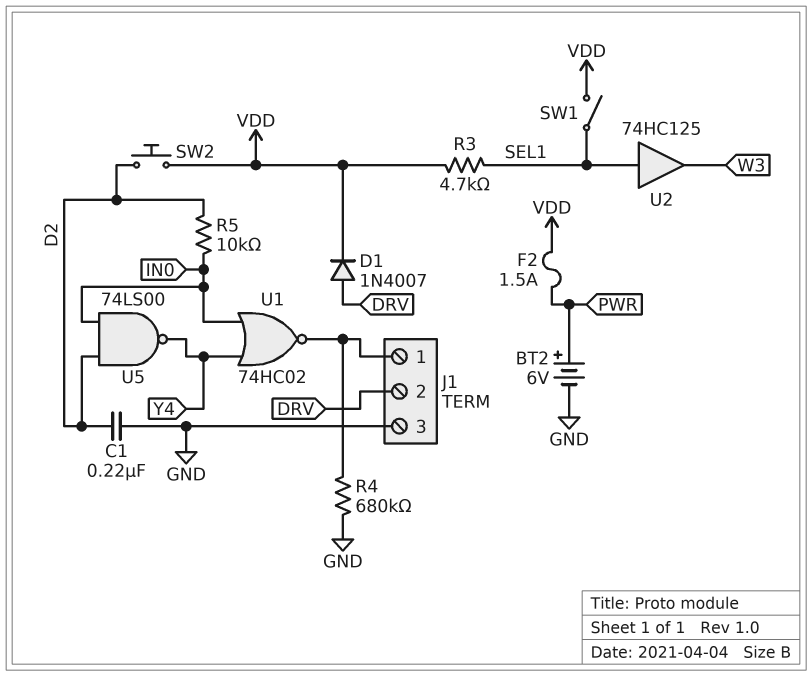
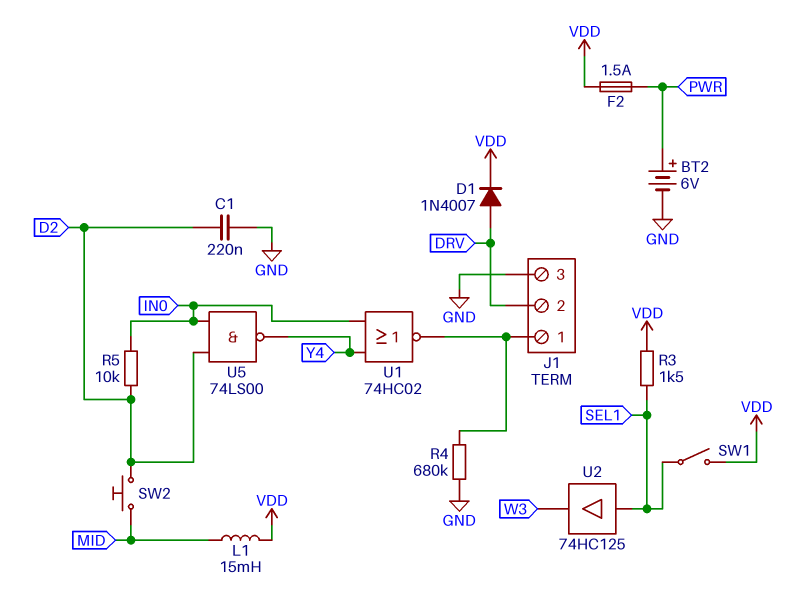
L1: none -> 15mH (MID, VDD)
R3: 4.7k (SEL1, VDD) -> 1.5k (SEL1, VDD)
SW2: button (D2, VDD) -> button (D2, MID)

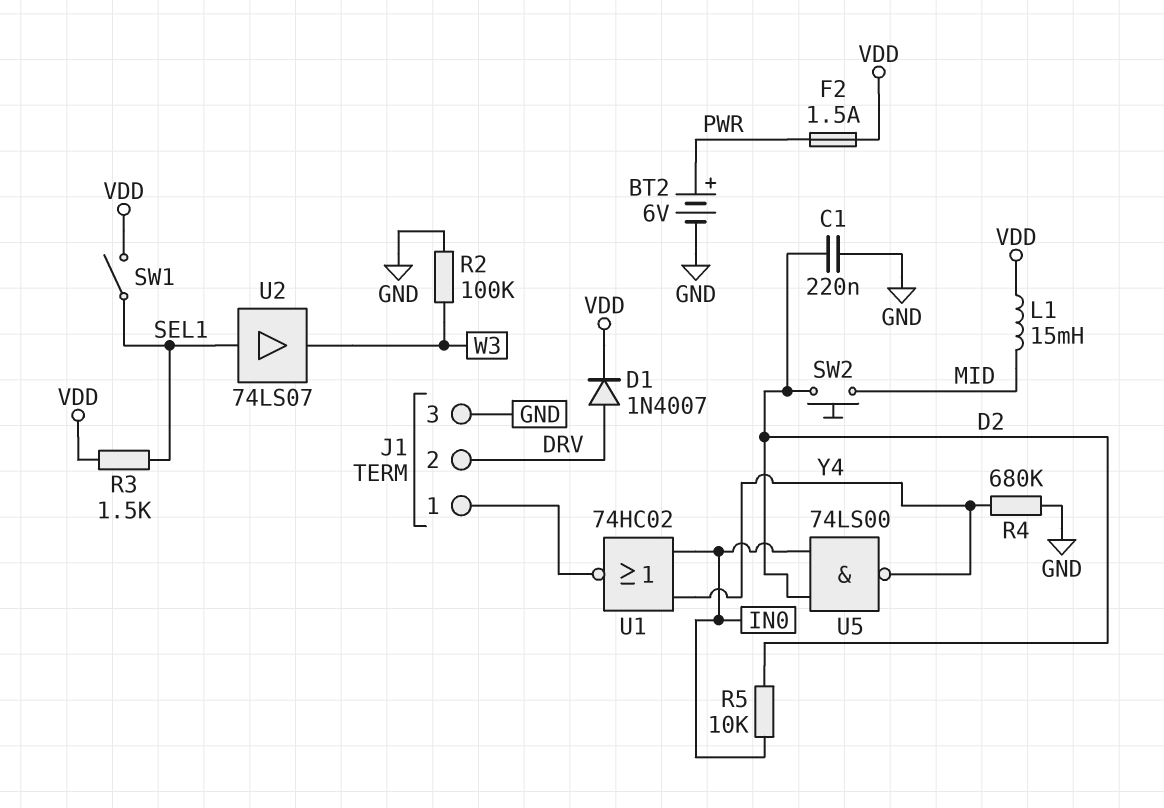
R2: none -> 100k (GND, W3)
R4: 680k (GND, J1/1) -> 680k (GND, Y4)
U2: buffer 74HC125 (in SEL1, out W3) -> buffer 74LS07 (in SEL1, out W3)

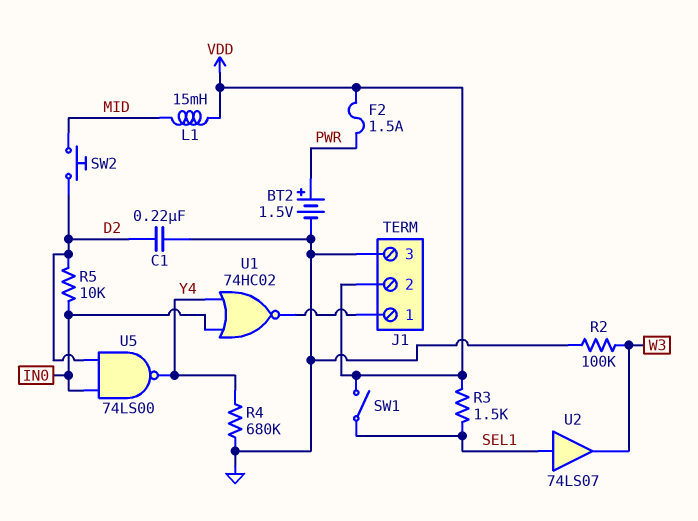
BT2: 6V (plus PWR, minus GND) -> 1.5V (plus PWR, minus GND)
D1: diode 1N4007 (A DRV, K VDD) -> none
J1 pin 2: DRV -> VDD

